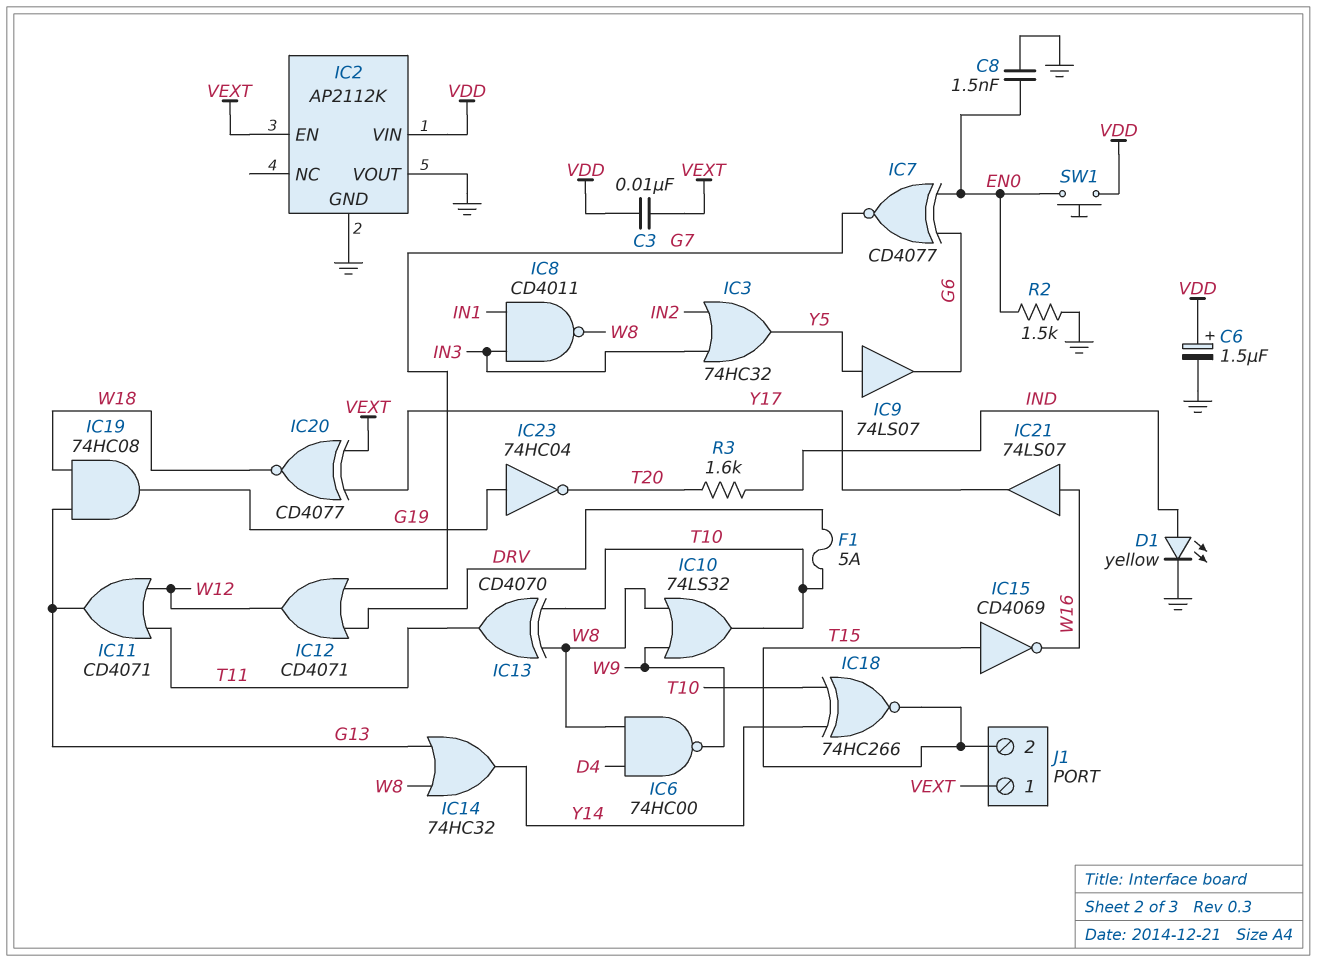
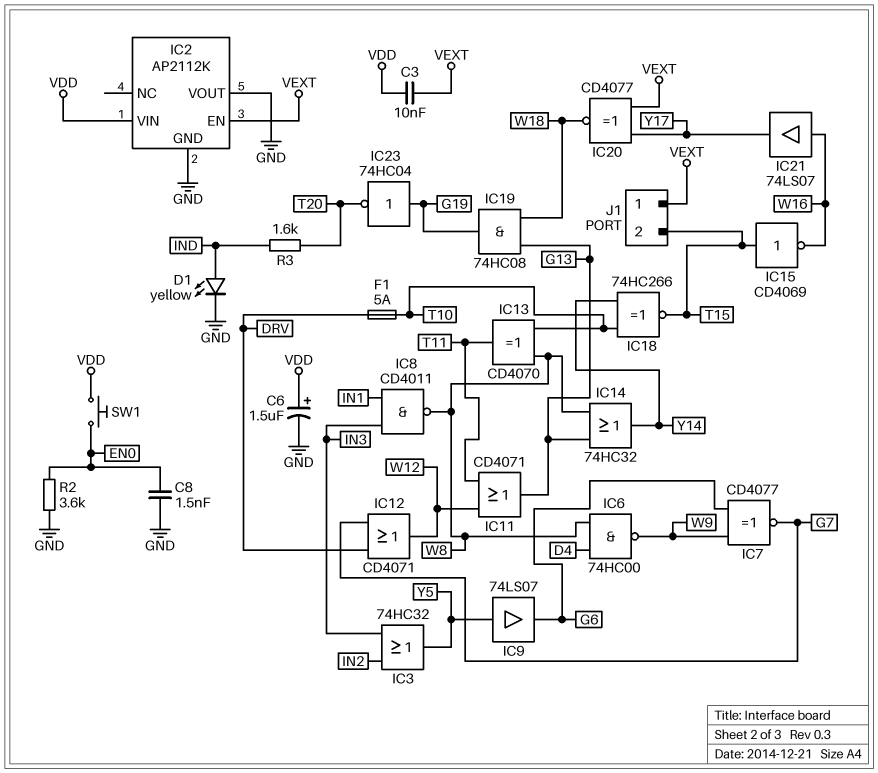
IC7: XNOR CD4077 (in EN0, in G6, out G7) -> XNOR CD4077 (in G6, in W9, out G7)
IC10: OR 74LS32 (in W8, in W9, out T10) -> none
R2: 1.5k (EN0, GND) -> 3.6k (EN0, GND)

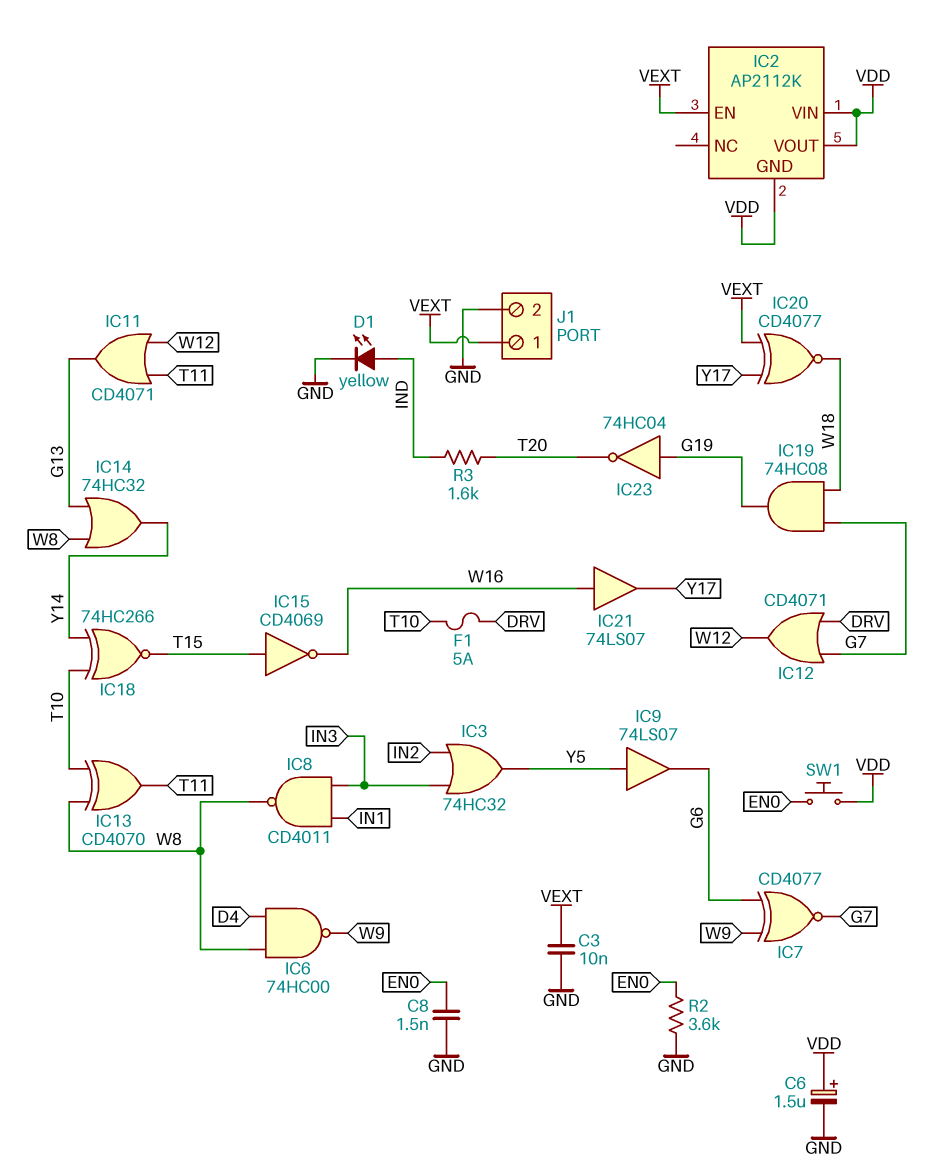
C3: 10nF (VDD, VEXT) -> 10nF (GND, VEXT)
IC2 pin GND: GND -> VDD
IC2 pin VOUT: GND -> VDD
IC19: AND 74HC08 (in G13, in W18, out G19) -> AND 74HC08 (in G7, in W18, out G19)
J1 pin 2: T15 -> GND

